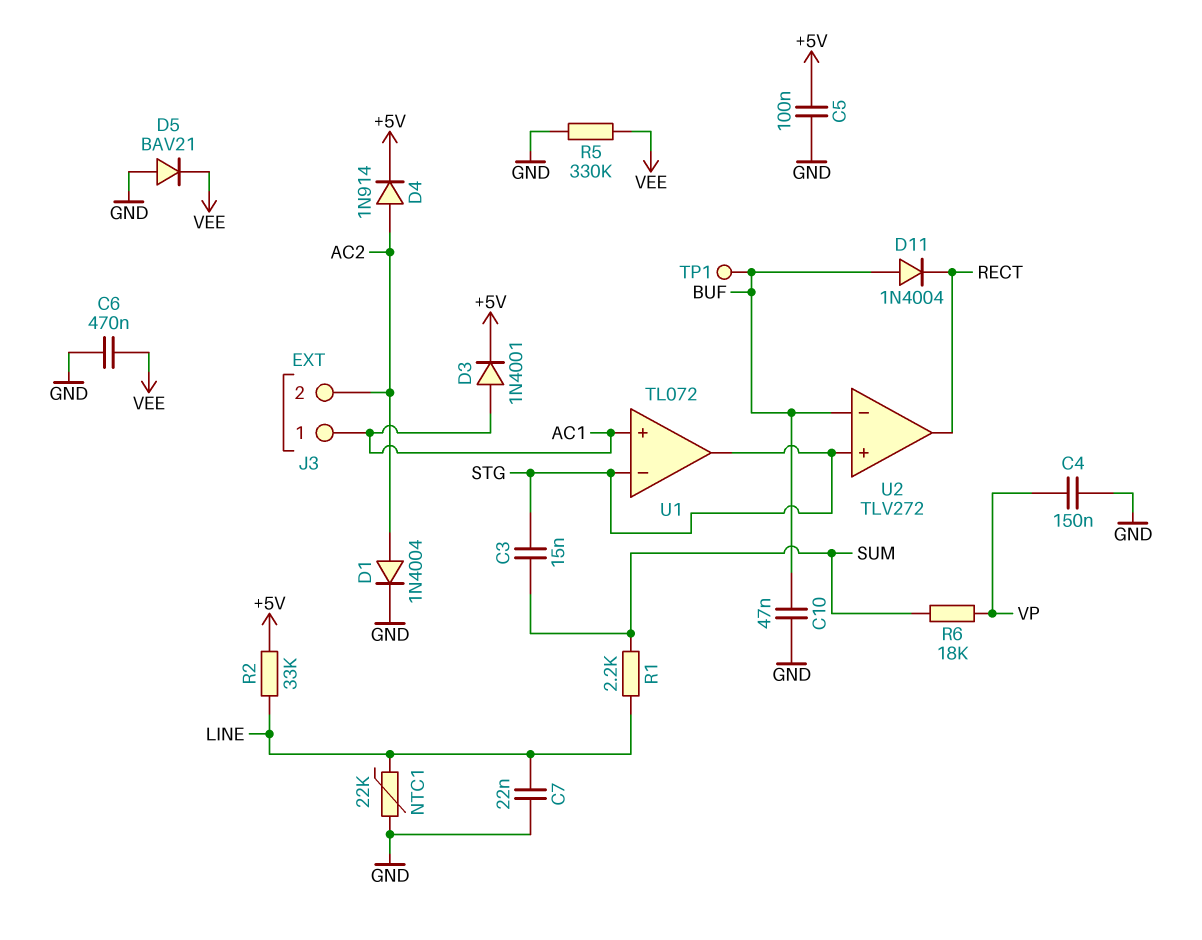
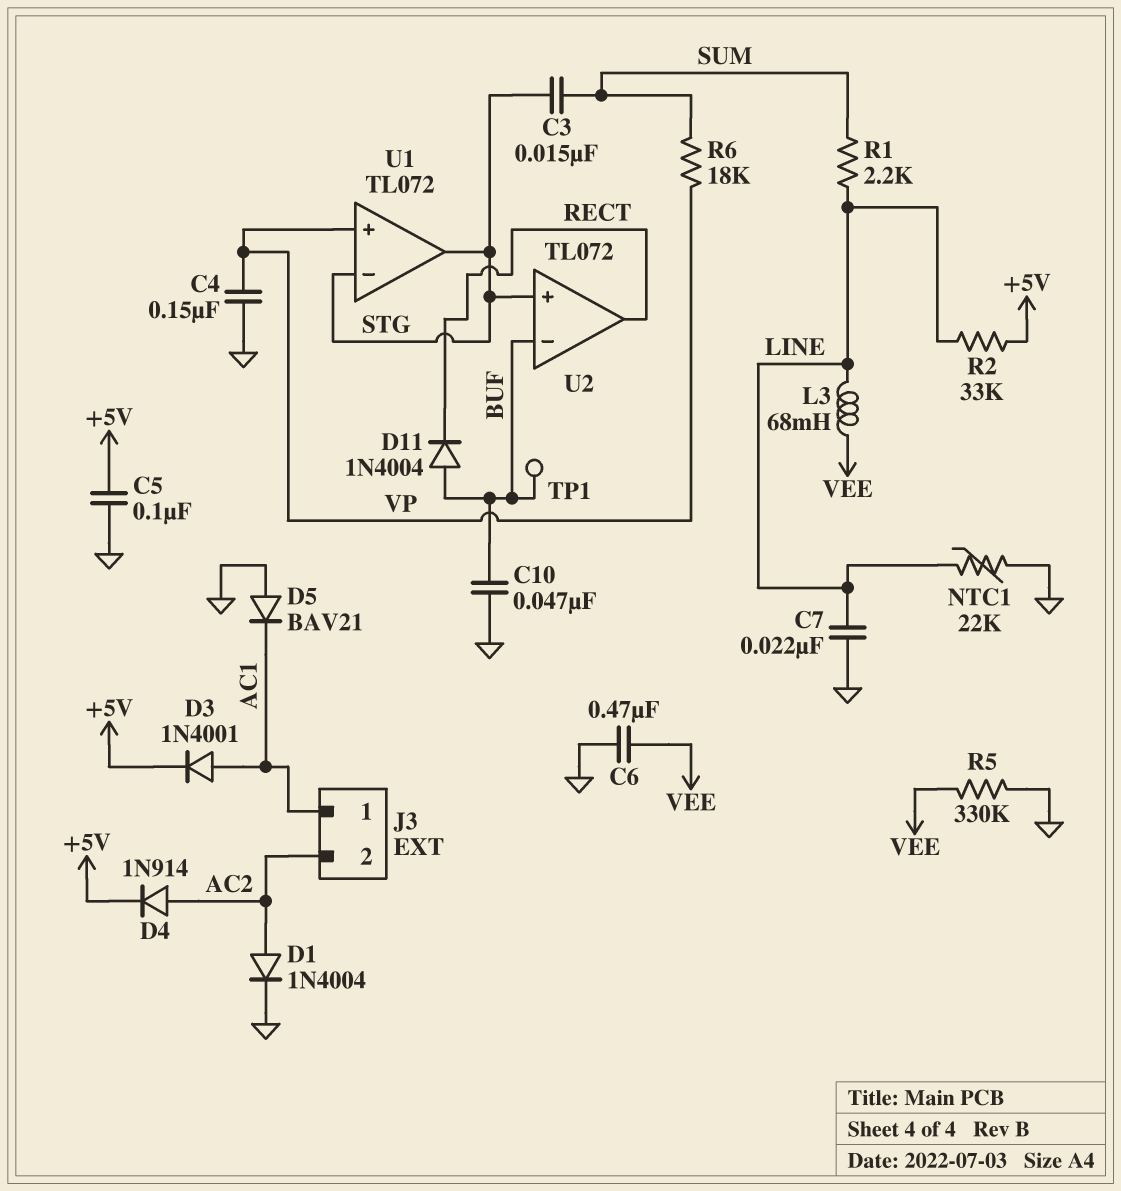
D5: diode BAV21 (A GND, K VEE) -> diode BAV21 (A GND, K AC1)
L3: none -> 68mH (LINE, VEE)
U1 pin in+: AC1 -> VP
U2: TLV272 -> TL072

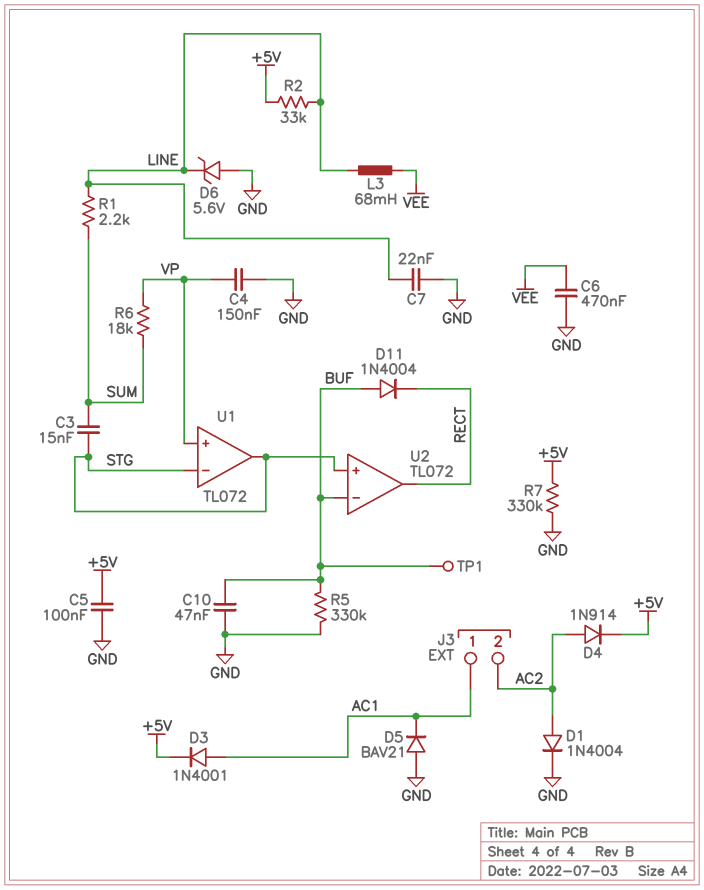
D6: none -> zener 5.6V (A GND, K LINE)
NTC1: 22k (GND, LINE) -> none
R5: 330k (GND, VEE) -> 330k (BUF, GND)
R7: none -> 330k (+5V, GND)

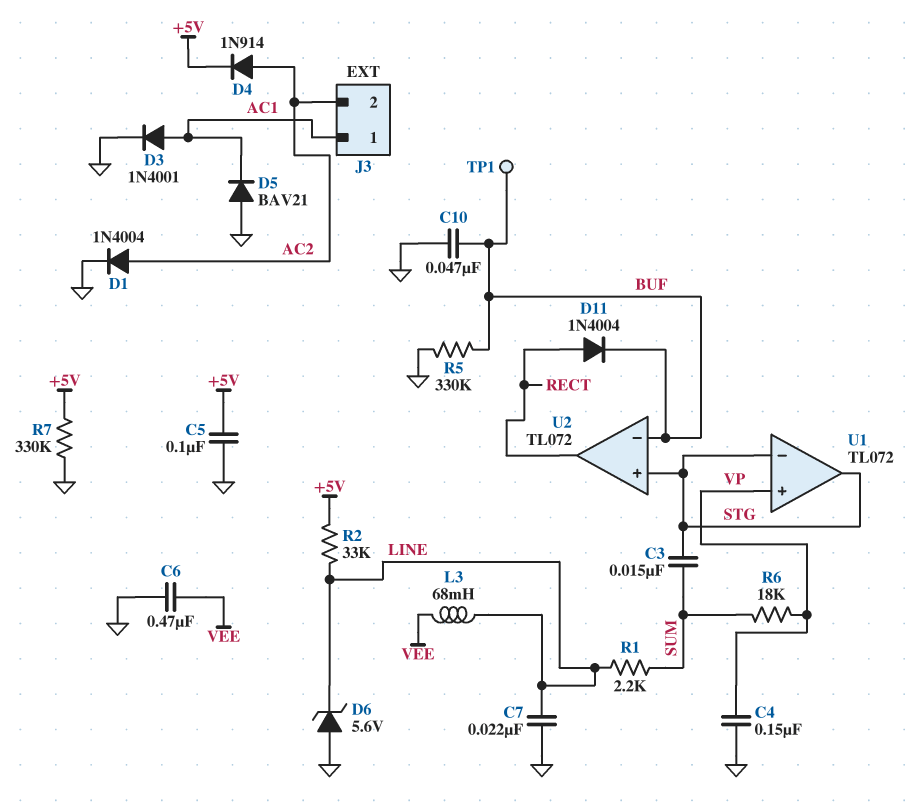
D3: diode 1N4001 (A AC1, K +5V) -> diode 1N4001 (A AC1, K GND)
D11: diode 1N4004 (A BUF, K RECT) -> diode 1N4004 (A RECT, K BUF)

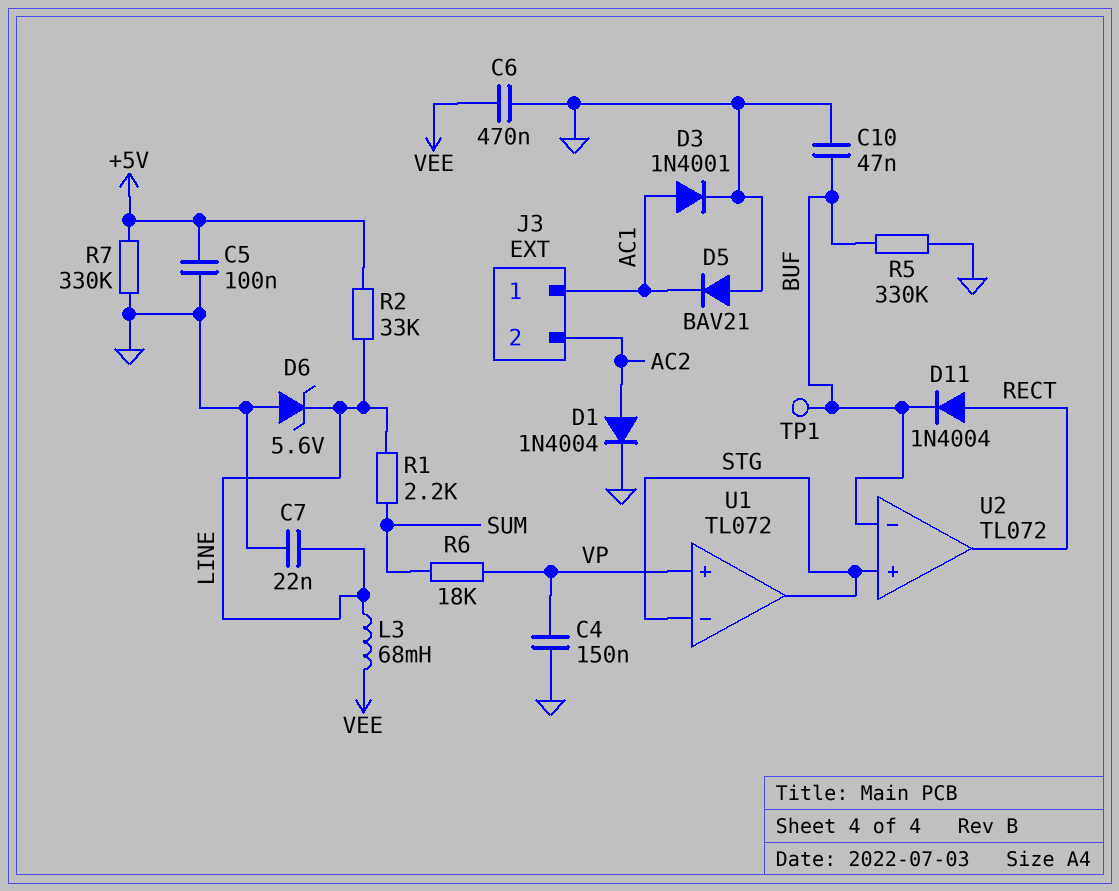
C3: 15nF (STG, SUM) -> none
D4: diode 1N914 (A AC2, K +5V) -> none

